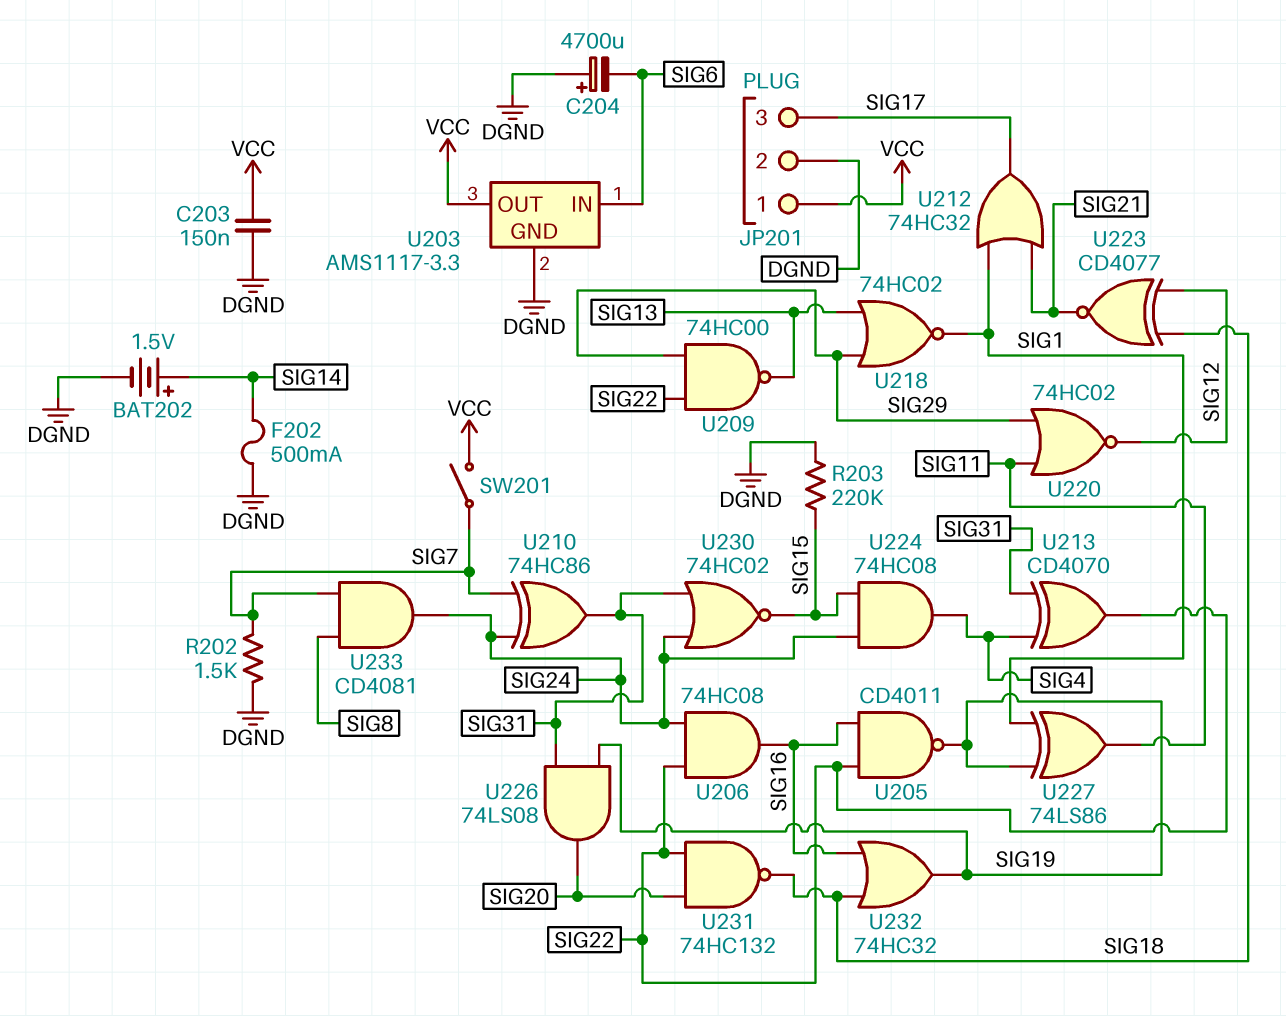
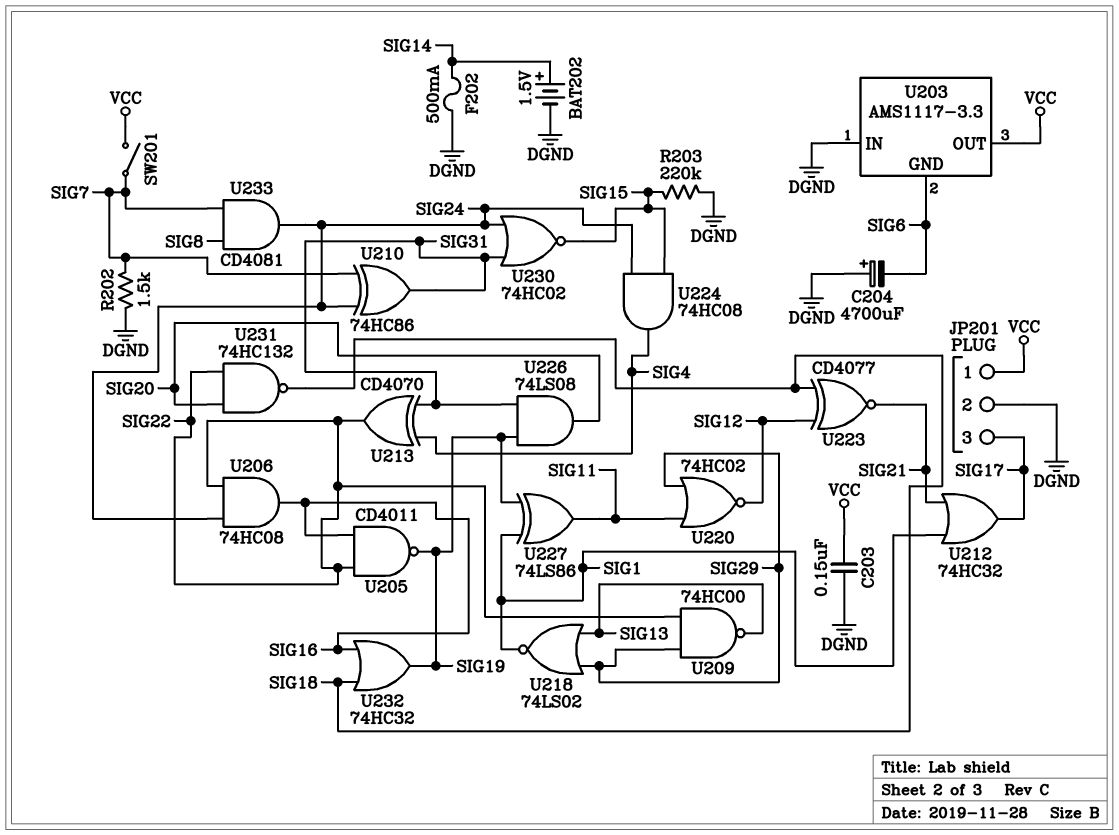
U203 pin GND: DGND -> SIG6
U203 pin IN: SIG6 -> DGND
U218: NOR 74HC02 (in SIG13, in SIG29, out SIG1) -> NOR 74LS02 (in SIG13, in SIG29, out SIG1)

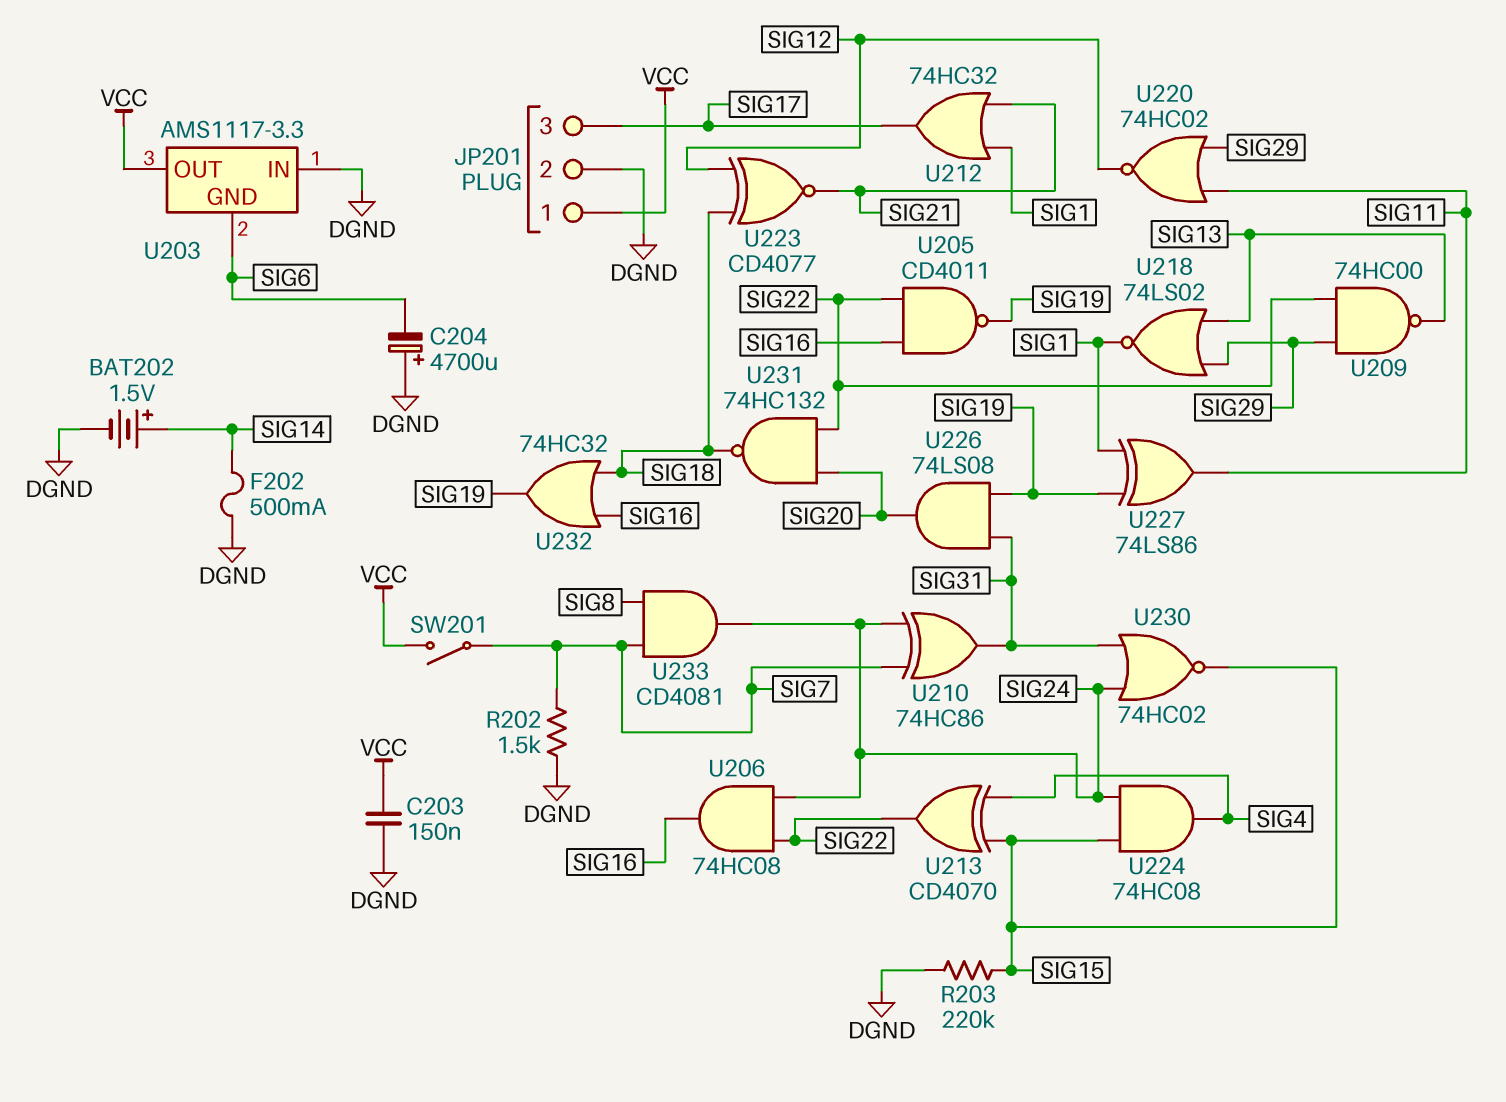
U213: XOR CD4070 (in SIG4, in SIG31, out SIG22) -> XOR CD4070 (in SIG4, in SIG15, out SIG22)

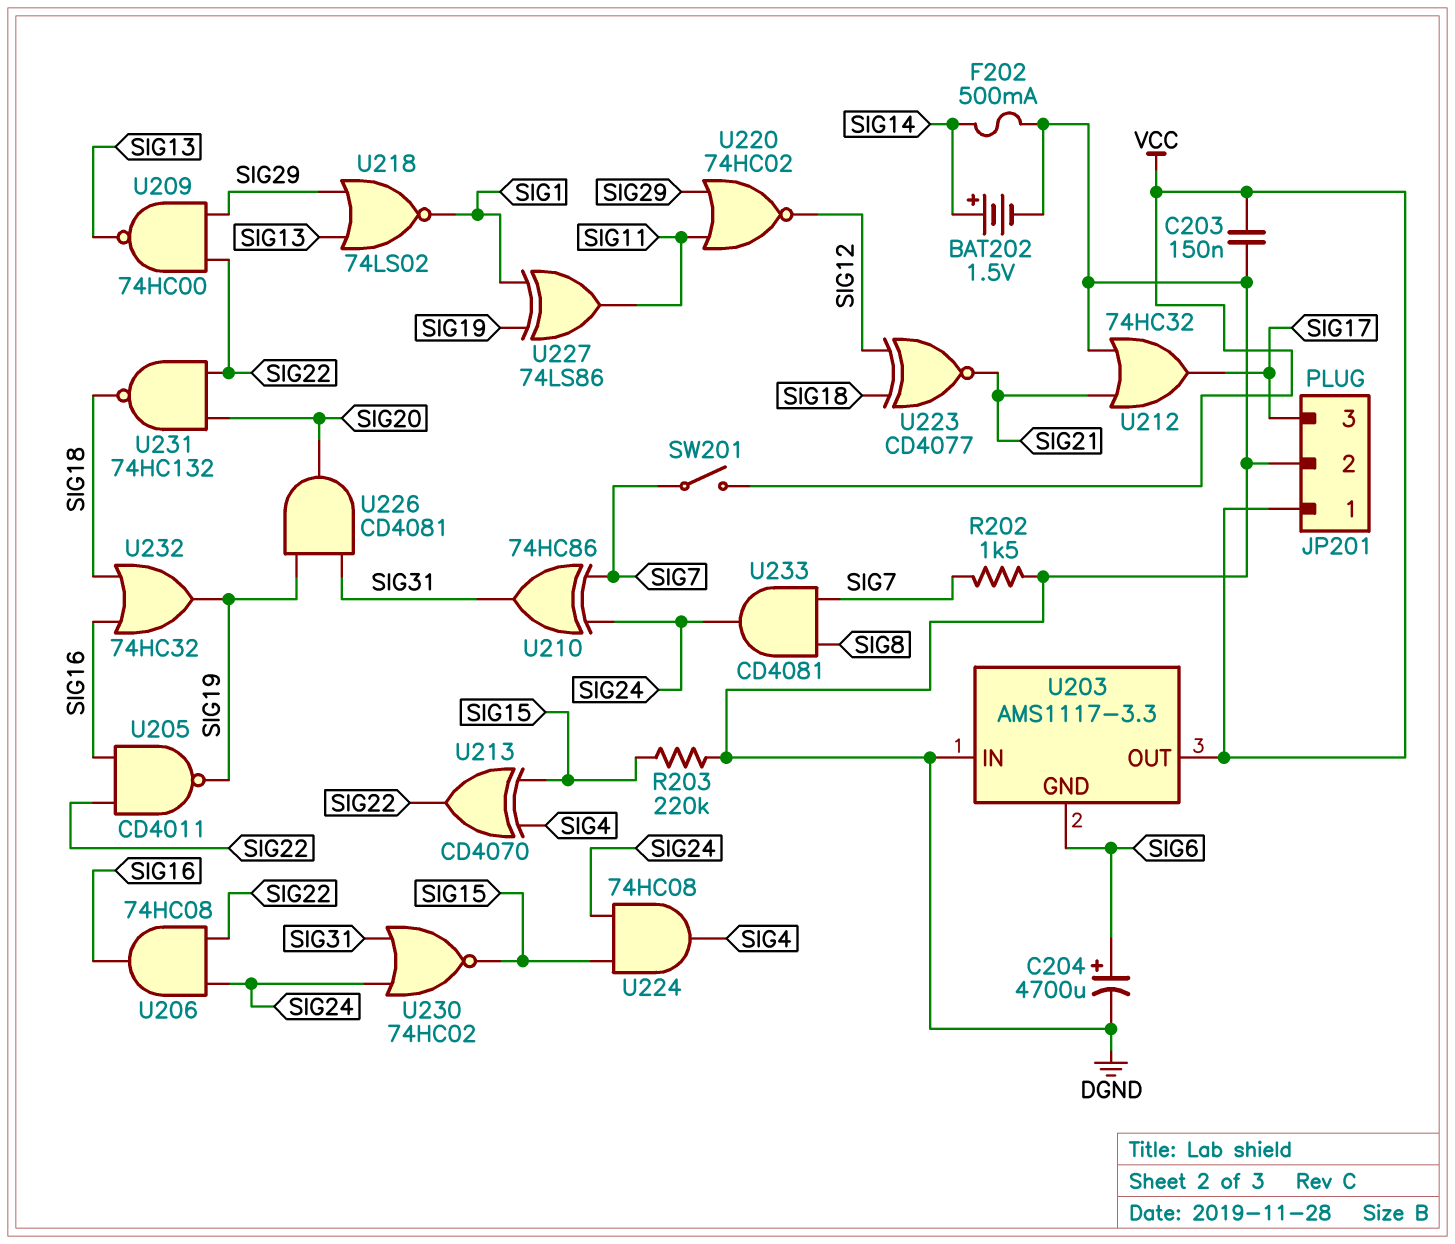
C204: 4700uF (plus DGND, minus SIG6) -> 4700uF (plus SIG6, minus DGND)
U212: OR 74HC32 (in SIG1, in SIG21, out SIG17) -> OR 74HC32 (in DGND, in SIG21, out SIG17)
U226: AND 74LS08 (in SIG19, in SIG31, out SIG20) -> AND CD4081 (in SIG19, in SIG31, out SIG20)

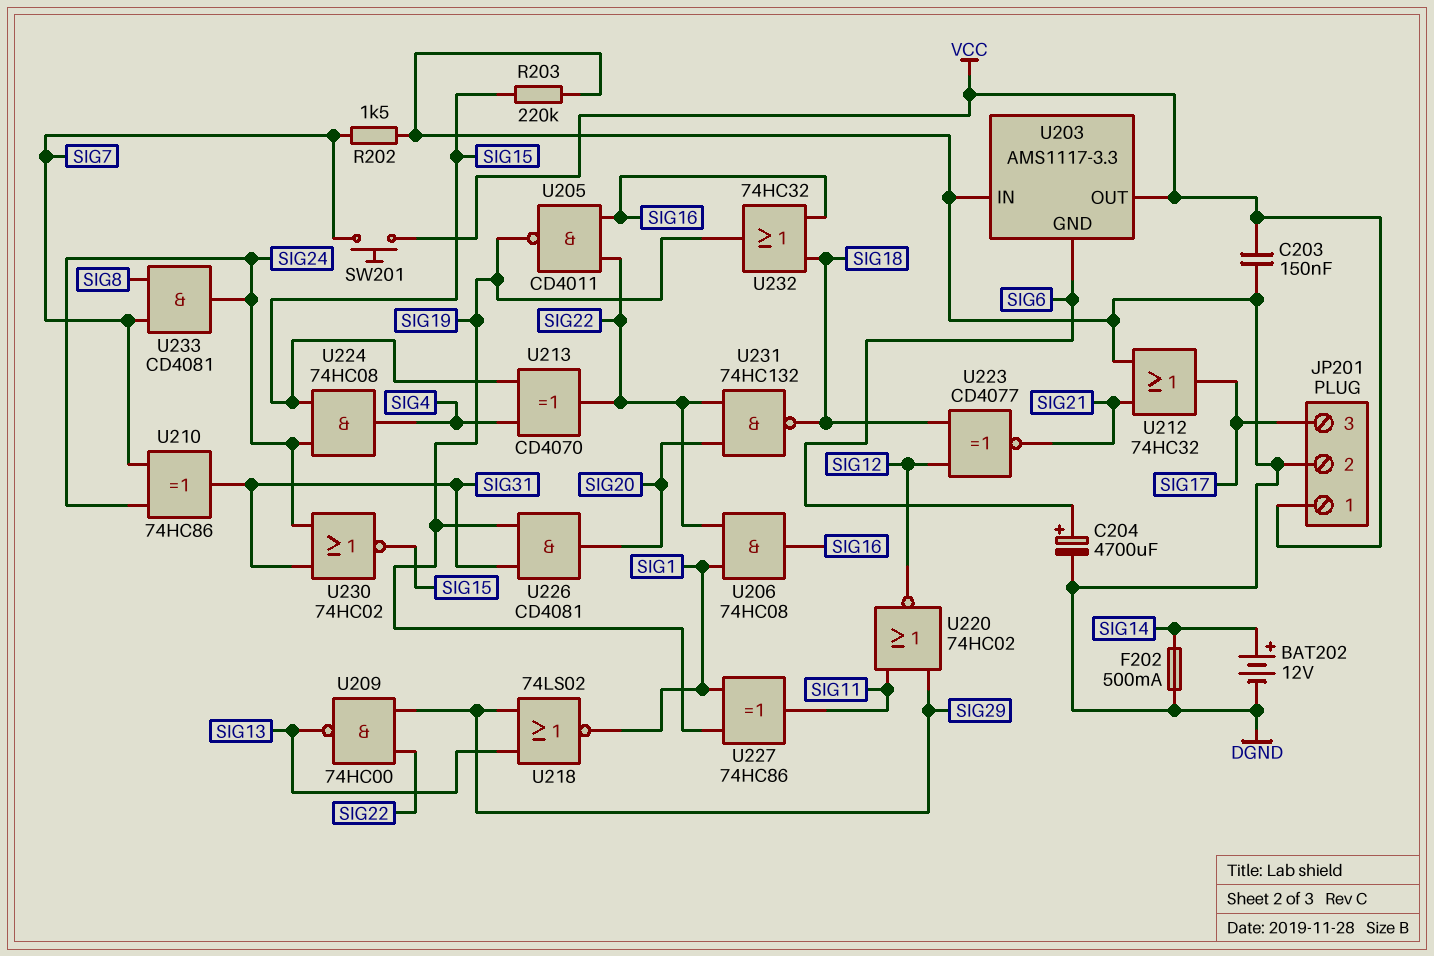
BAT202: 1.5V (plus SIG14, minus DGND) -> 12V (plus SIG14, minus DGND)
SW201: switch (SIG7, VCC) -> button (SIG7, VCC)
U206: AND 74HC08 (in SIG22, in SIG24, out SIG16) -> AND 74HC08 (in SIG1, in SIG22, out SIG16)
U227: XOR 74LS86 (in SIG1, in SIG19, out SIG11) -> XOR 74HC86 (in SIG1, in SIG19, out SIG11)

